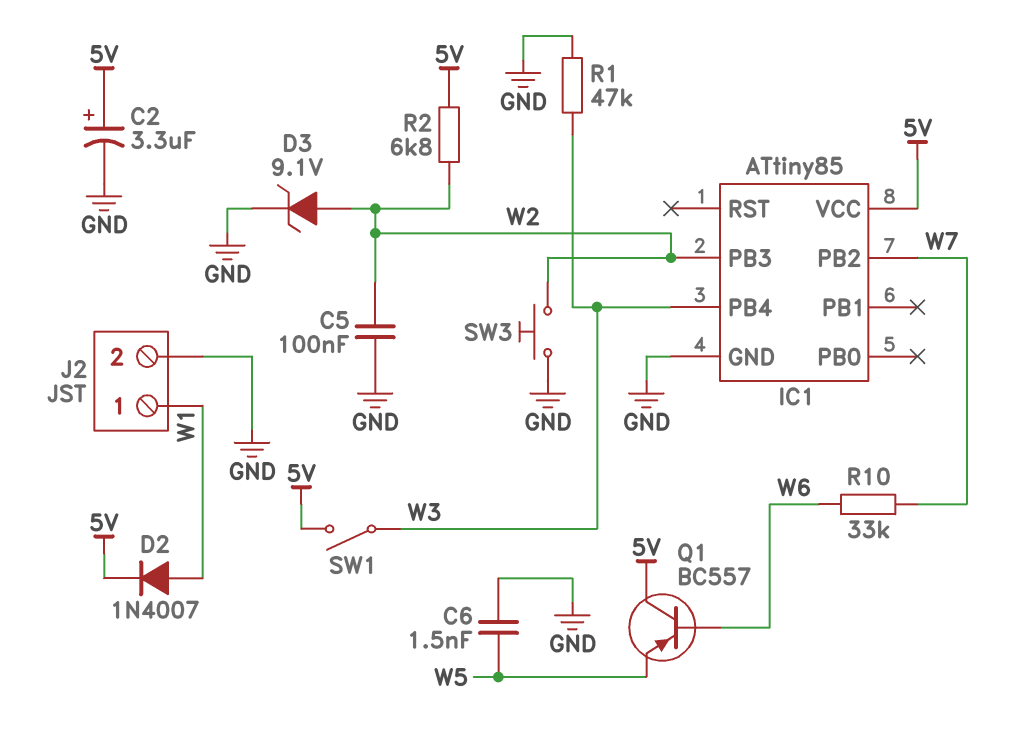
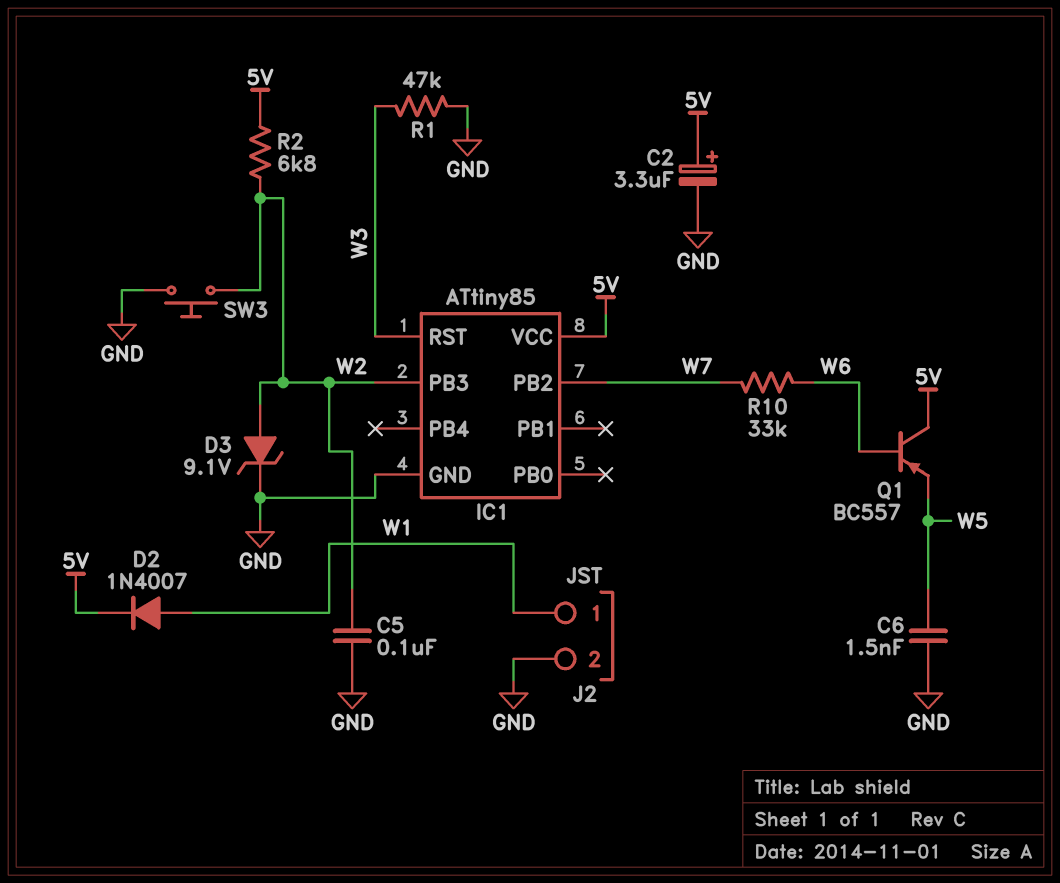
IC1 pin PB4: W3 -> none
IC1 pin RST: none -> W3
SW1: switch (5V, W3) -> none

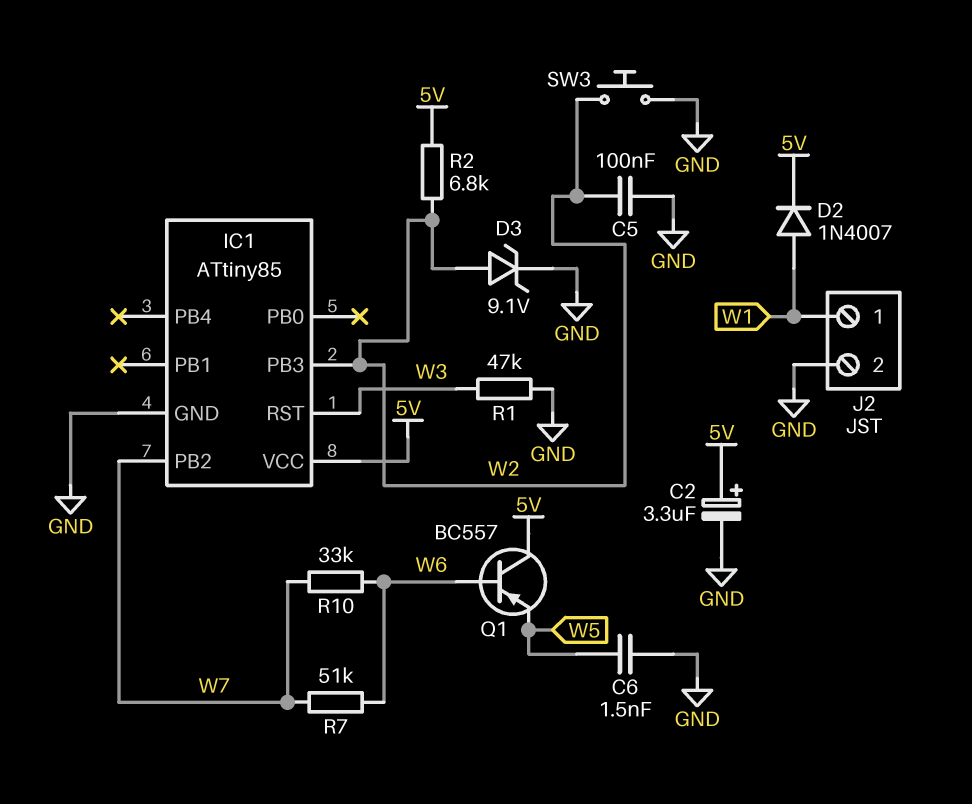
R7: none -> 51k (W6, W7)

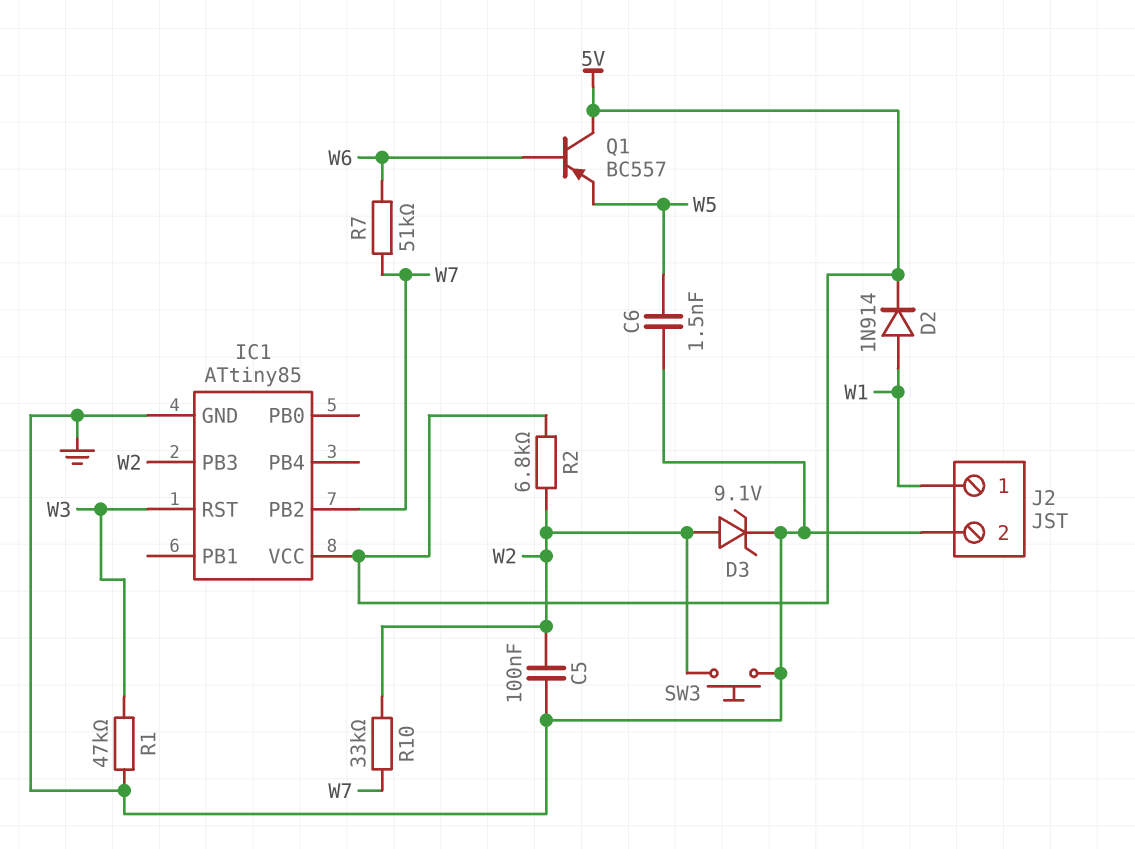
C2: 3.3uF (plus 5V, minus GND) -> none
D2: diode 1N4007 (A W1, K 5V) -> diode 1N914 (A W1, K 5V)
R10: 33k (W6, W7) -> 33k (W2, W7)

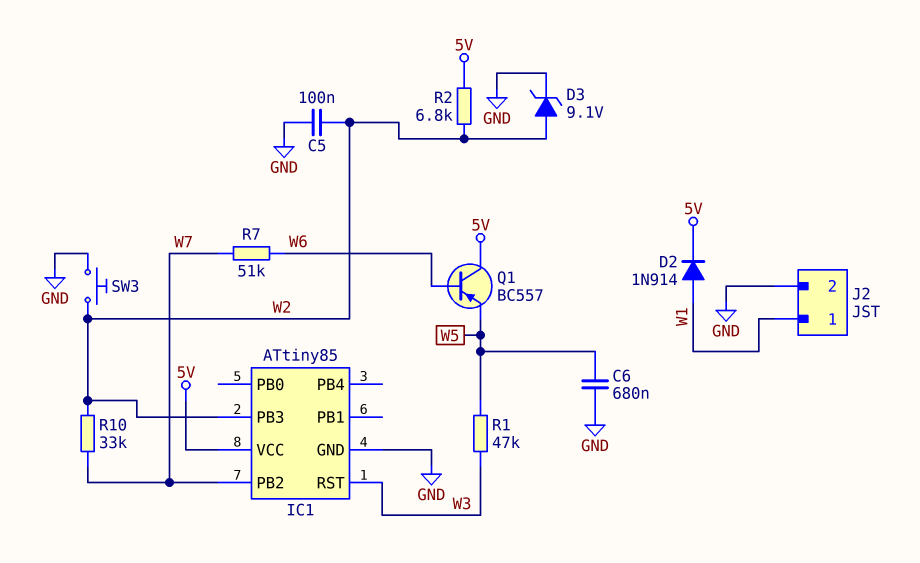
C6: 1.5nF (GND, W5) -> 680nF (GND, W5)
R1: 47k (GND, W3) -> 47k (W3, W5)

